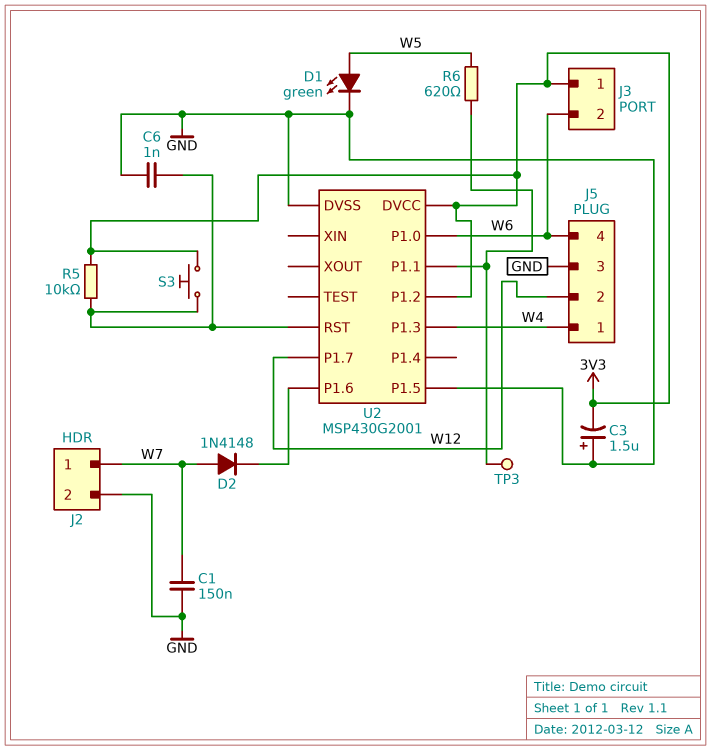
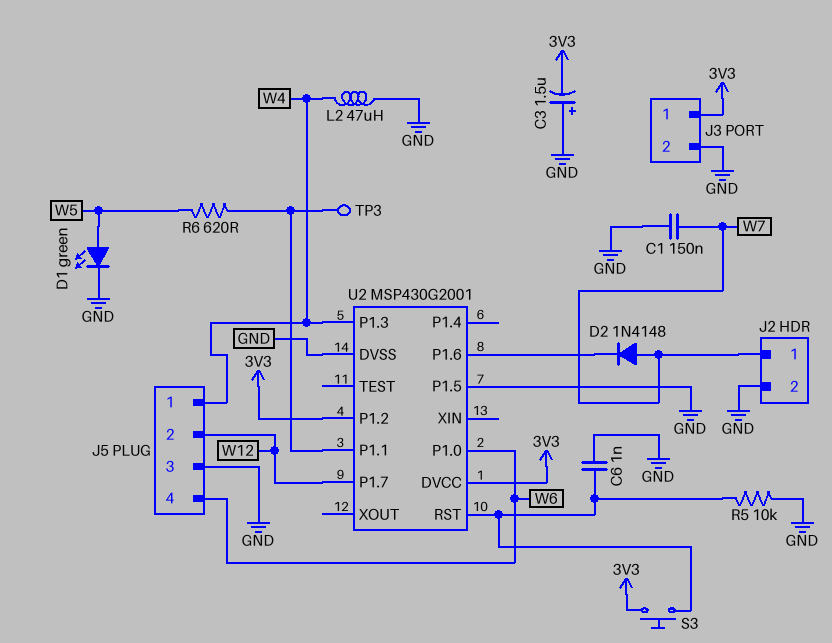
J3 pin 2: W6 -> GND
L2: none -> 47uH (GND, W4)
R5: 10k (3V3, U2/RST) -> 10k (GND, U2/RST)

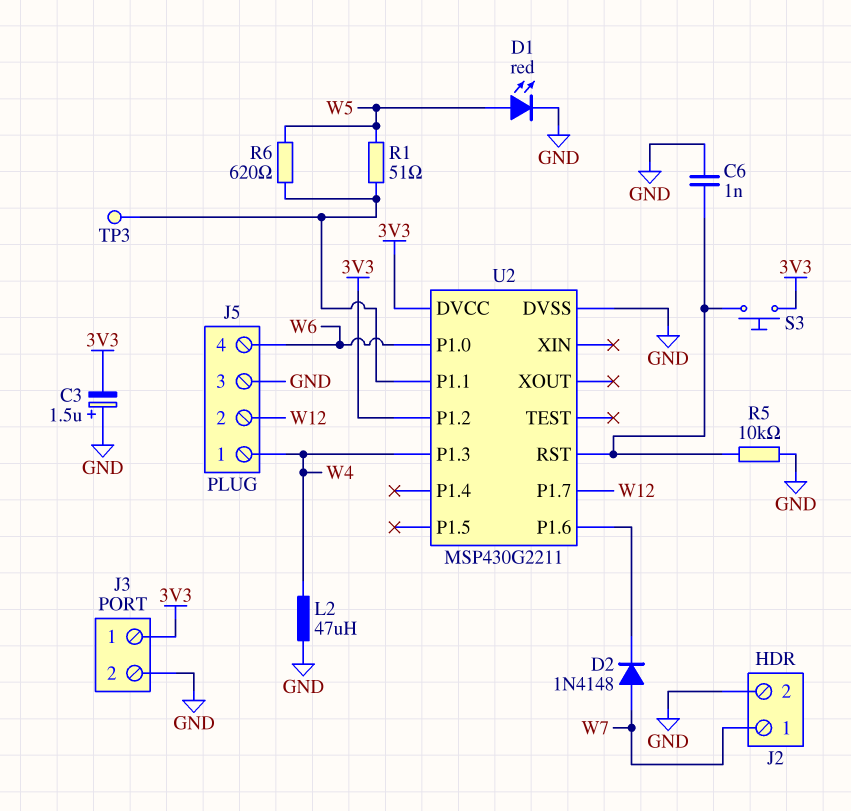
C1: 150nF (GND, W7) -> none
D1: LED green (A W5, K GND) -> LED red (A W5, K GND)
R1: none -> 51 (U2/P1.1, W5)
U2: MSP430G2001 -> MSP430G2211
U2 pin P1.5: GND -> none

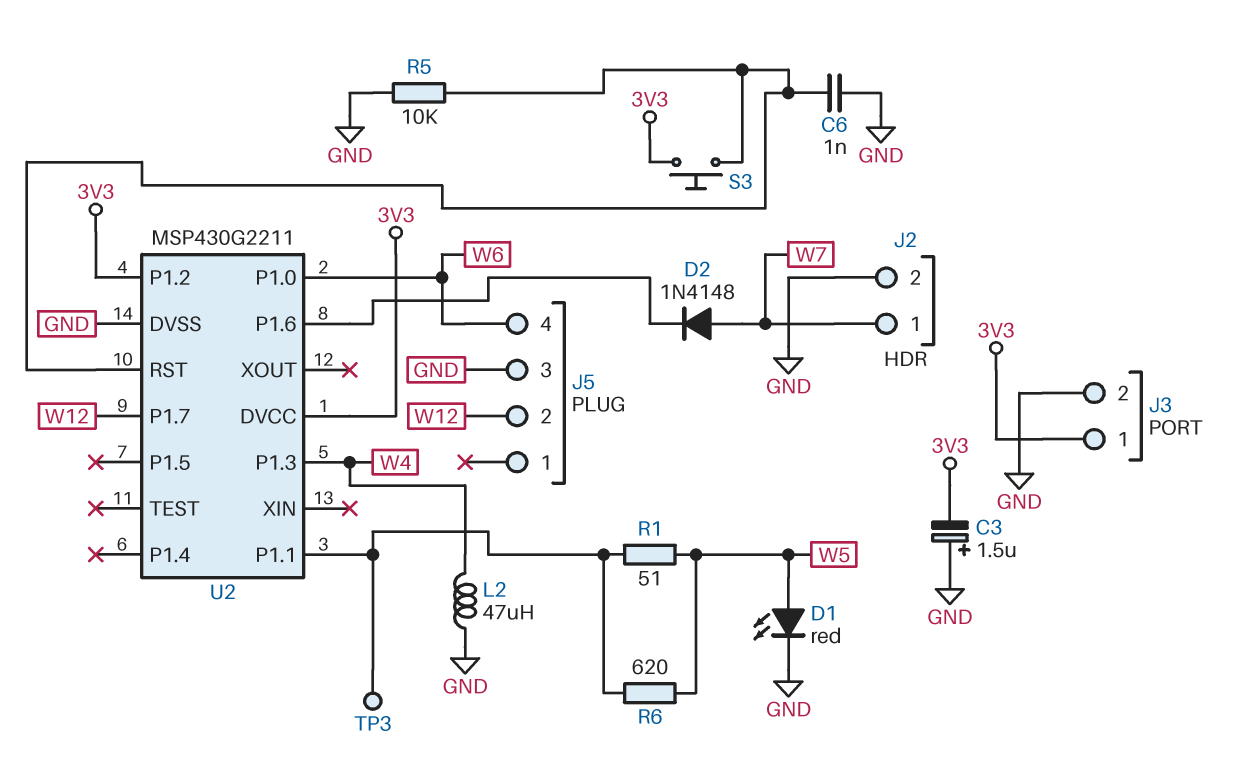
J5 pin 1: W4 -> none

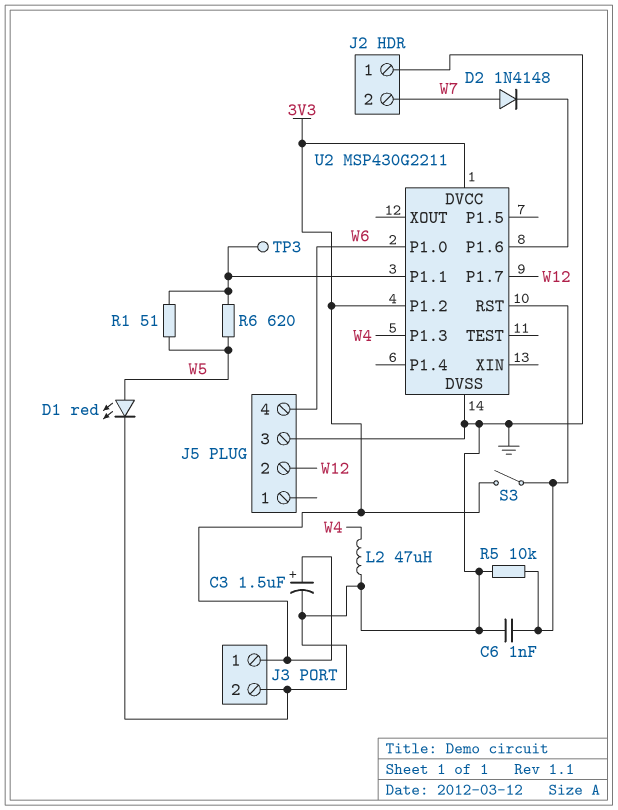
C3: 1.5uF (plus GND, minus 3V3) -> 1.5uF (plus 3V3, minus GND)
J2 pin 1: W7 -> GND
J2 pin 2: GND -> W7
S3: button (3V3, U2/RST) -> switch (3V3, U2/RST)

